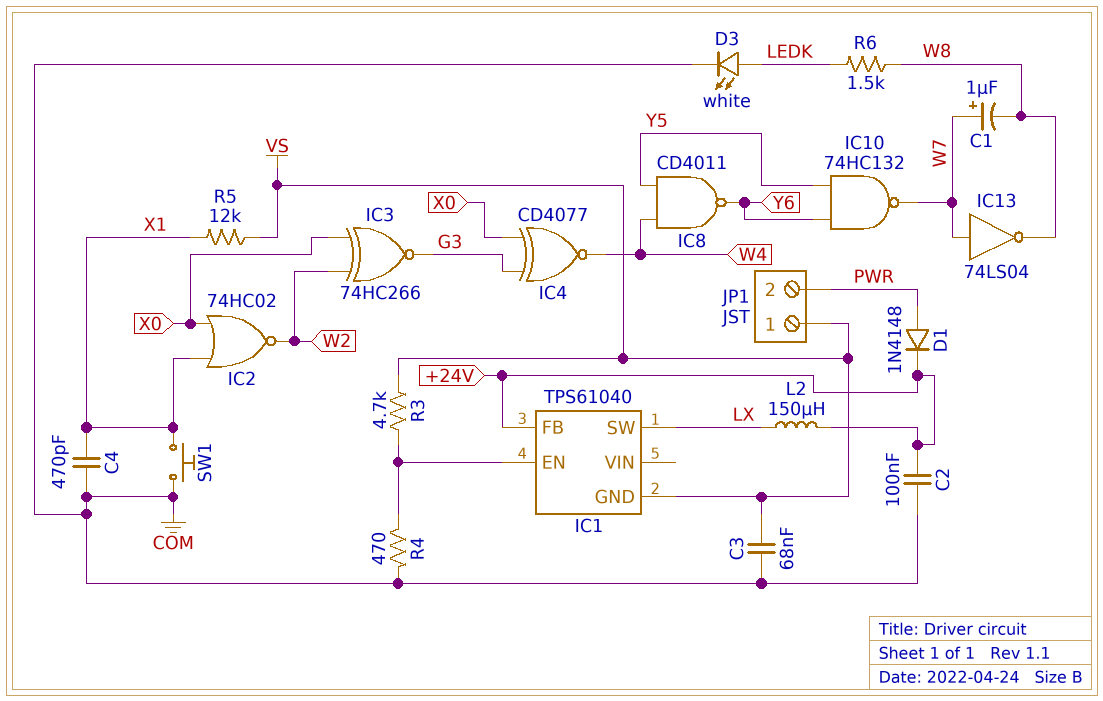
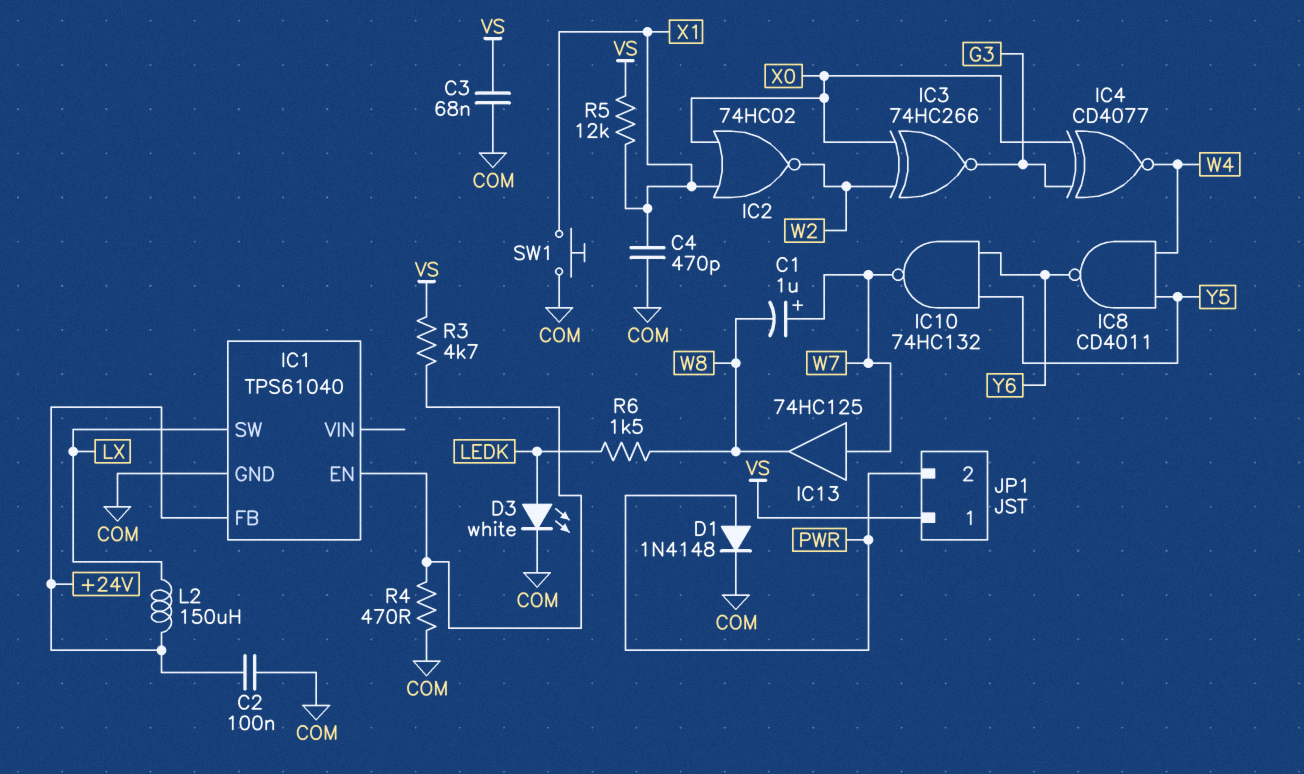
D1: diode 1N4148 (A PWR, K +24V) -> diode 1N4148 (A PWR, K COM)
IC1 pin GND: VS -> COM
IC13: NOT 74LS04 (in W7, out W8) -> buffer 74HC125 (in W7, out W8)

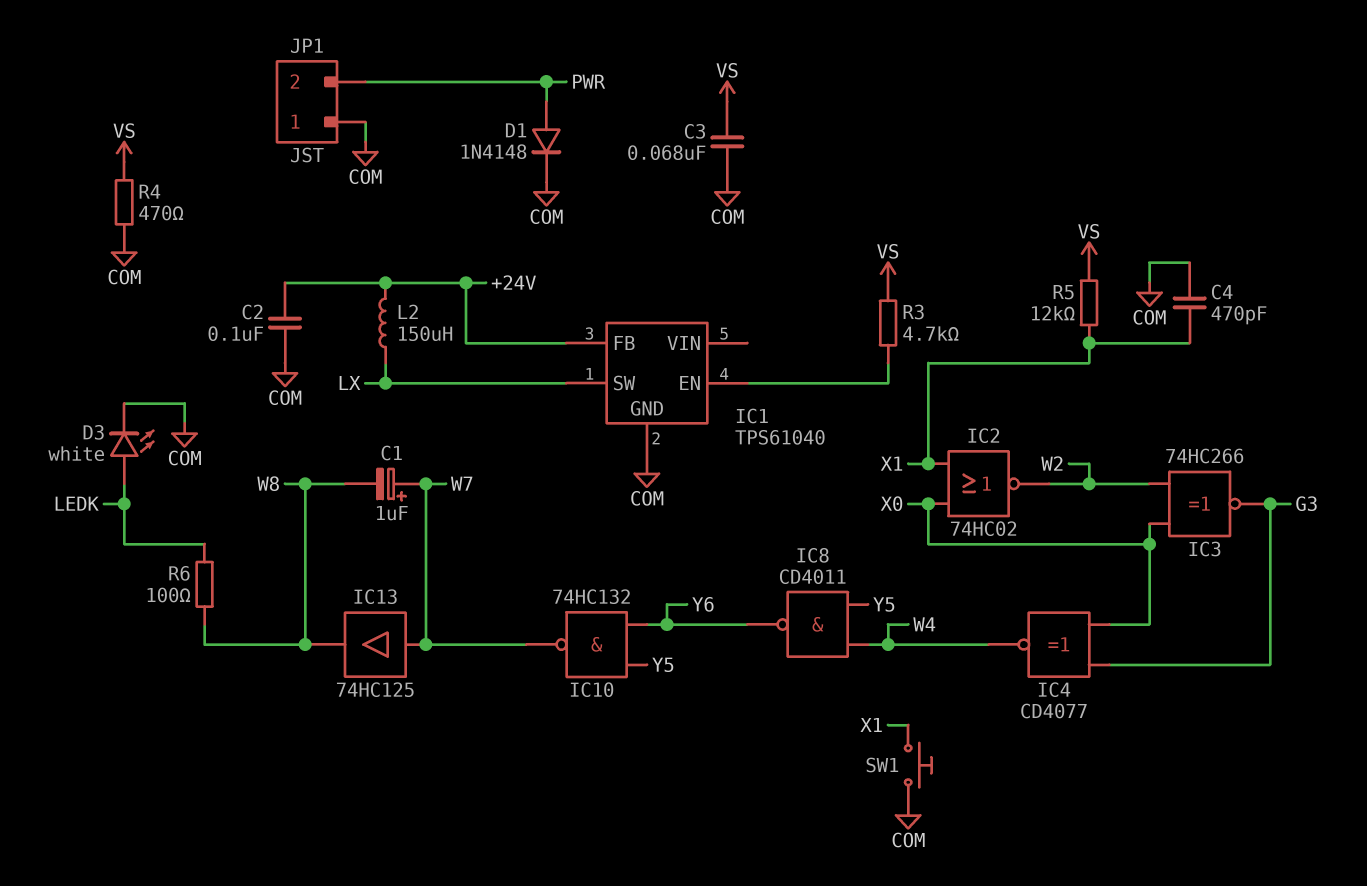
JP1 pin 1: VS -> COM
R4: 470 (COM, IC1/EN) -> 470 (COM, VS)
R6: 1.5k (LEDK, W8) -> 100 (LEDK, W8)

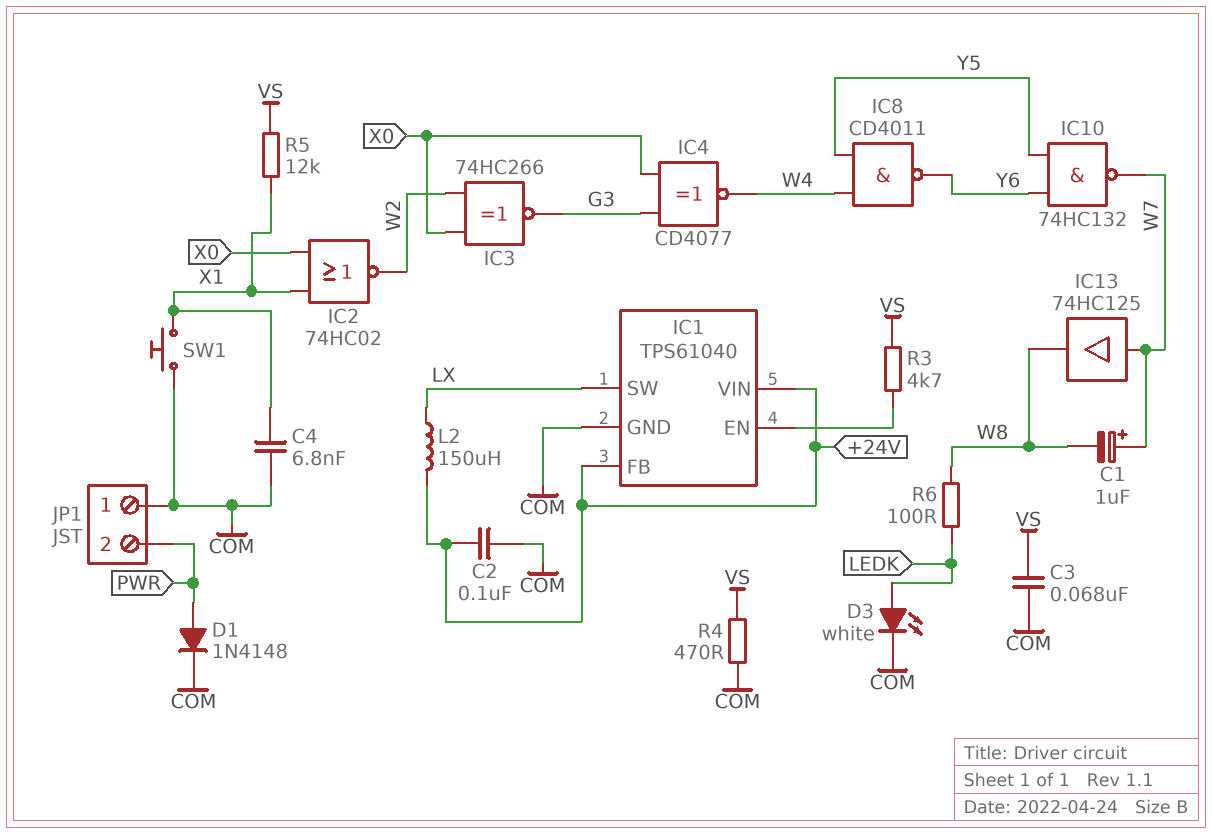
C4: 470pF (COM, X1) -> 6.8nF (COM, X1)
IC1 pin VIN: none -> +24V

